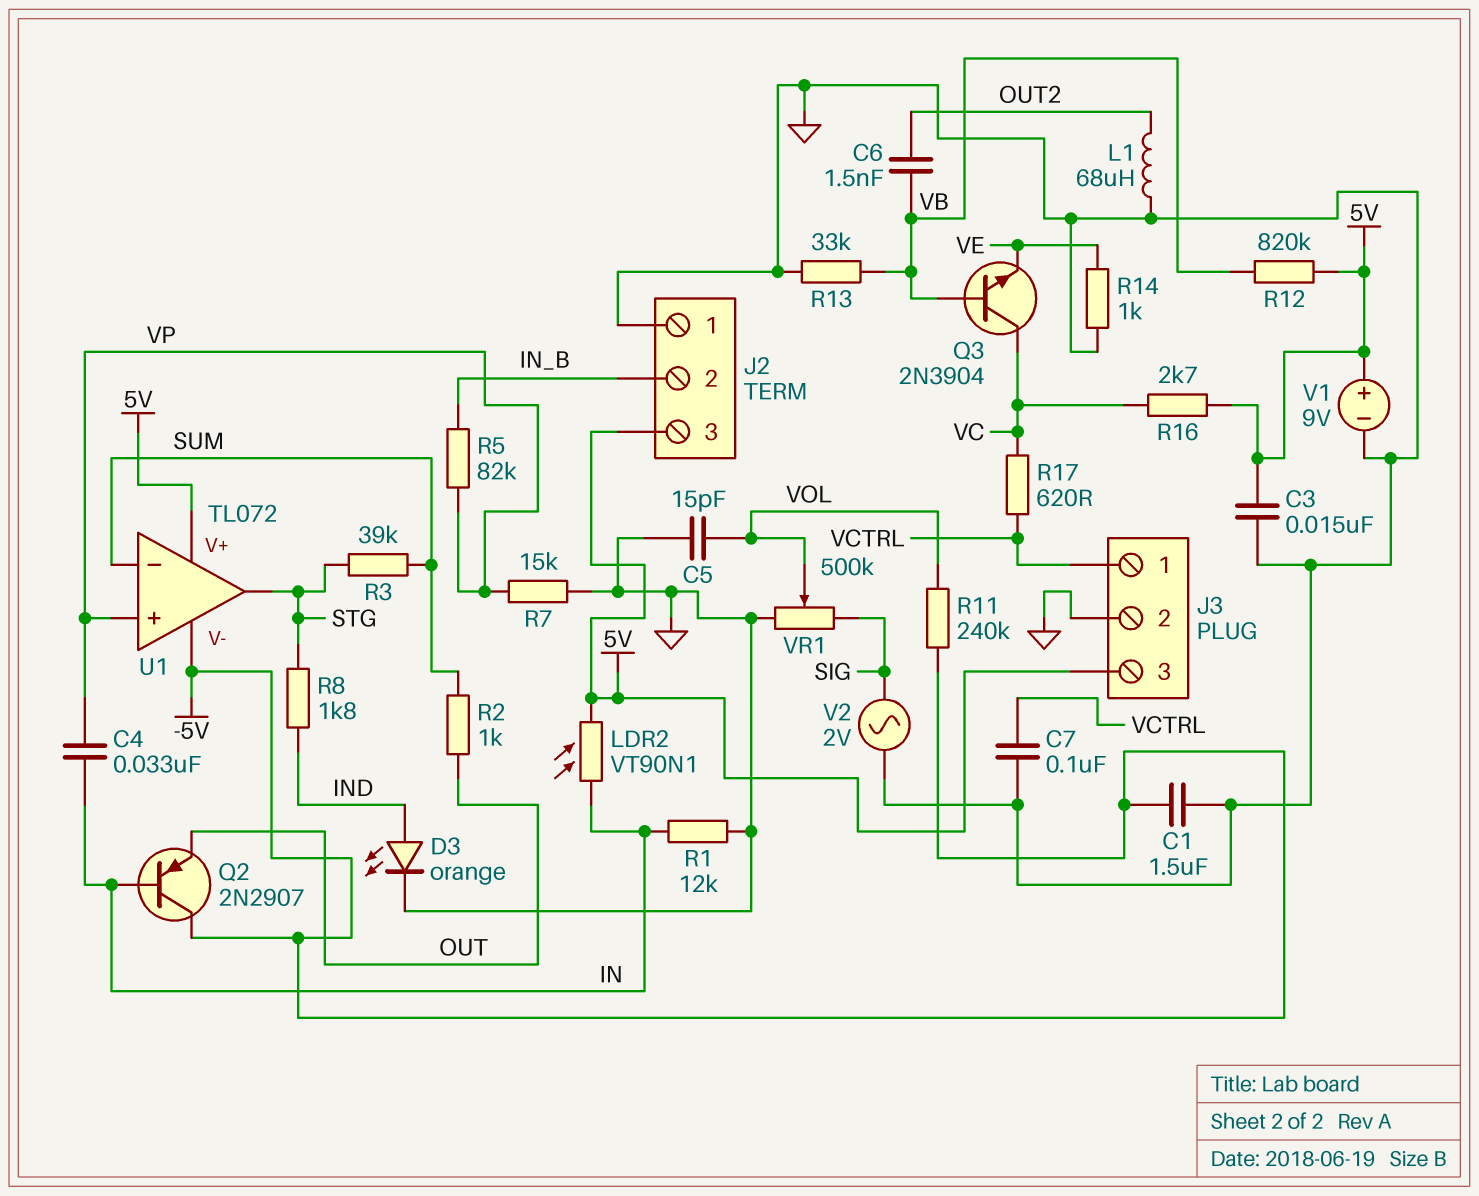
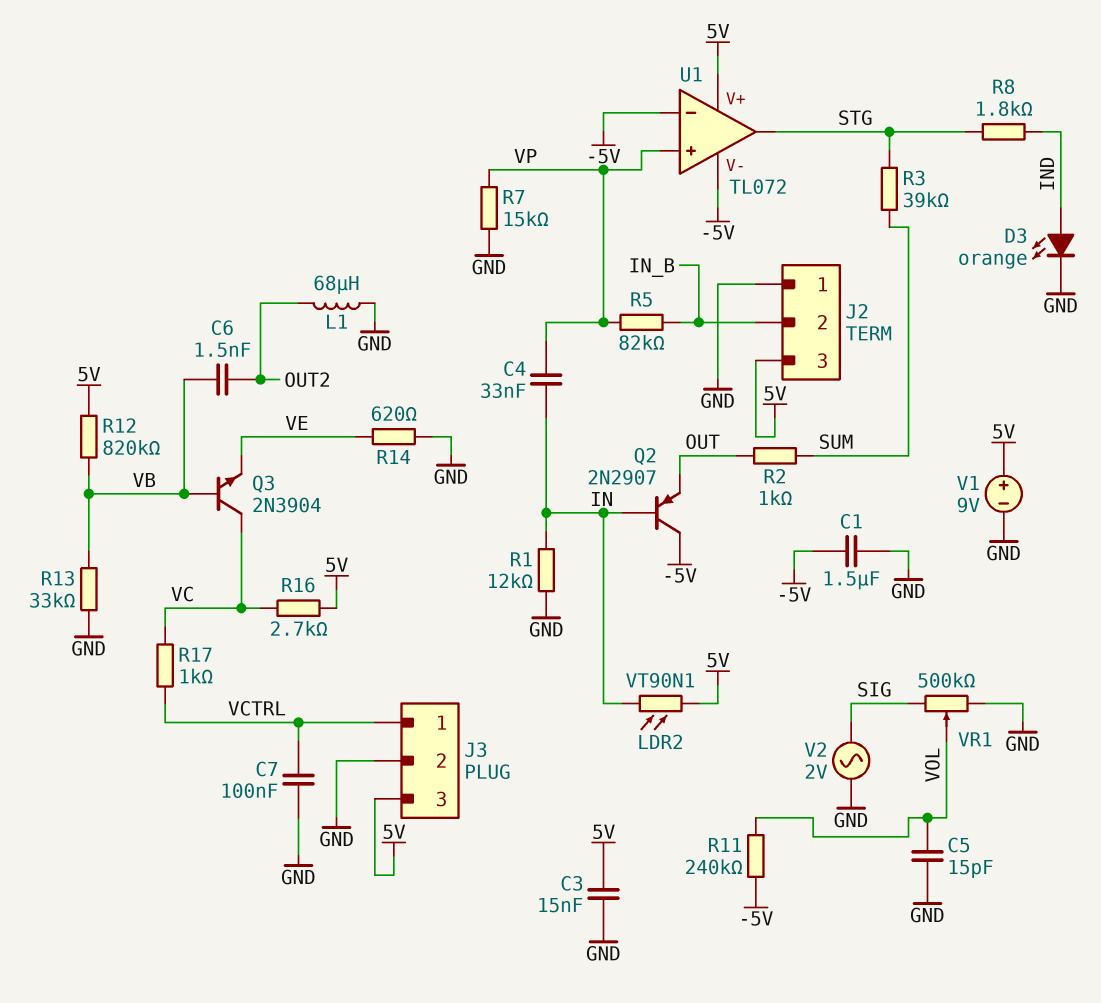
R14: 1k (GND, VE) -> 620 (GND, VE)
R17: 620 (VC, VCTRL) -> 1k (VC, VCTRL)
U1 pin in-: SUM -> -5V

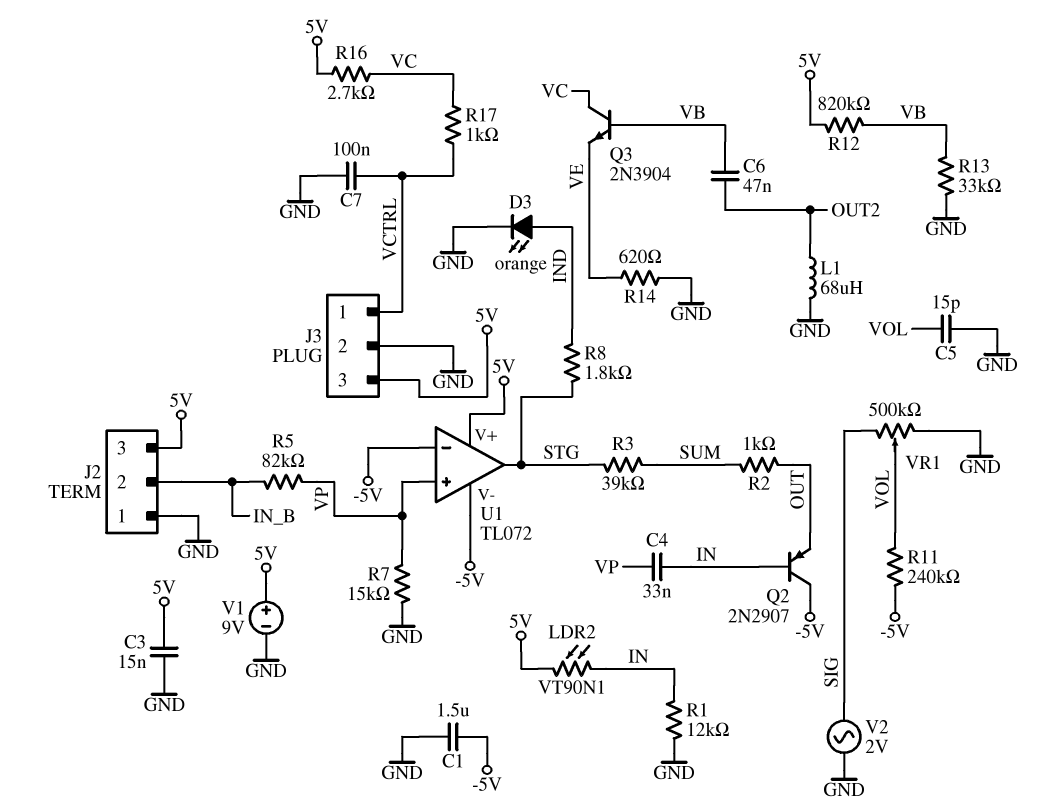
C6: 1.5nF (OUT2, VB) -> 47nF (OUT2, VB)

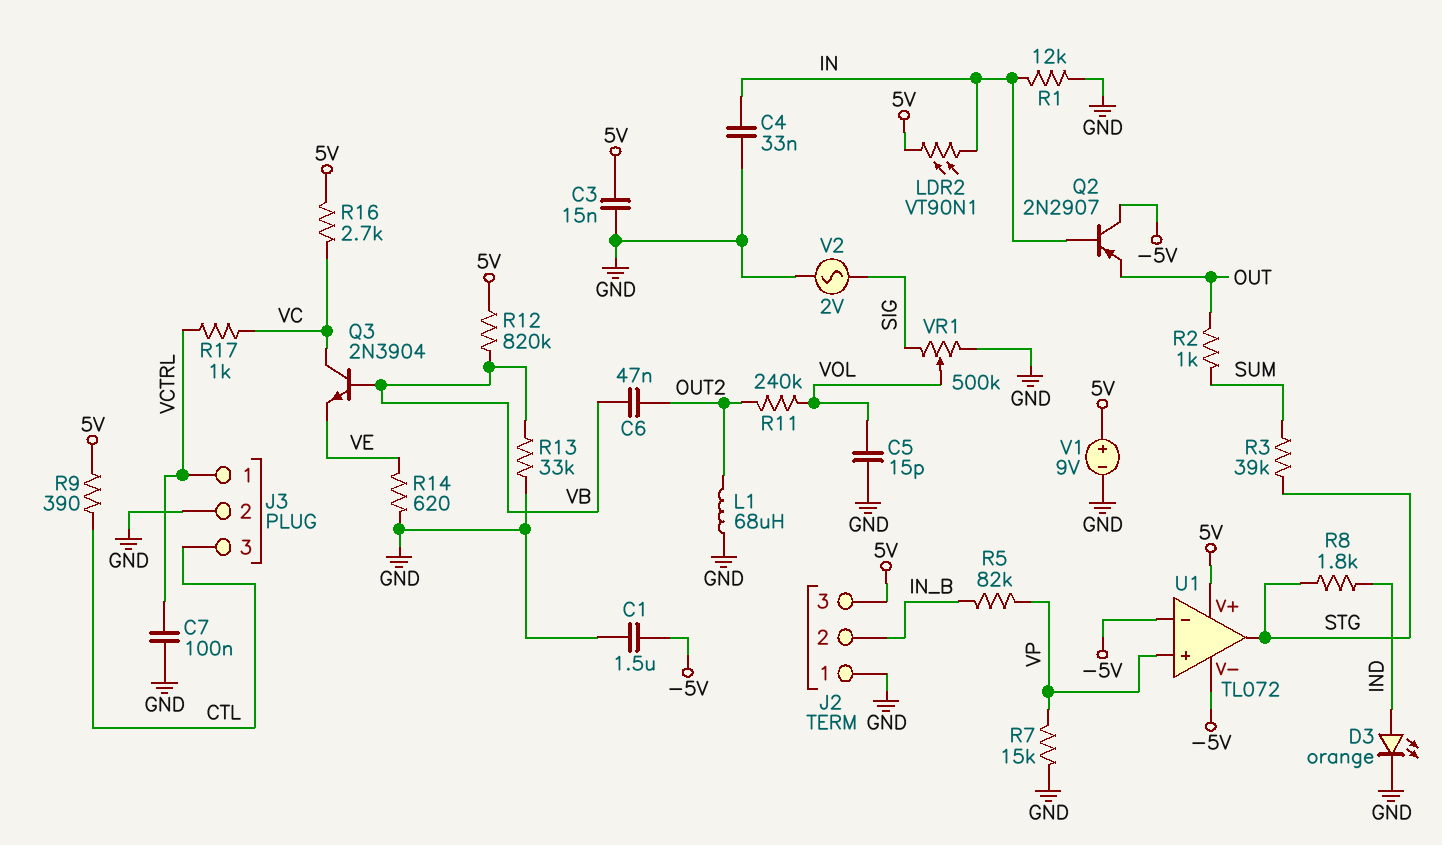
C4: 33nF (IN, VP) -> 33nF (GND, IN)
J3 pin 3: 5V -> CTL
R9: none -> 390 (5V, CTL)
R11: 240k (-5V, VOL) -> 240k (OUT2, VOL)

